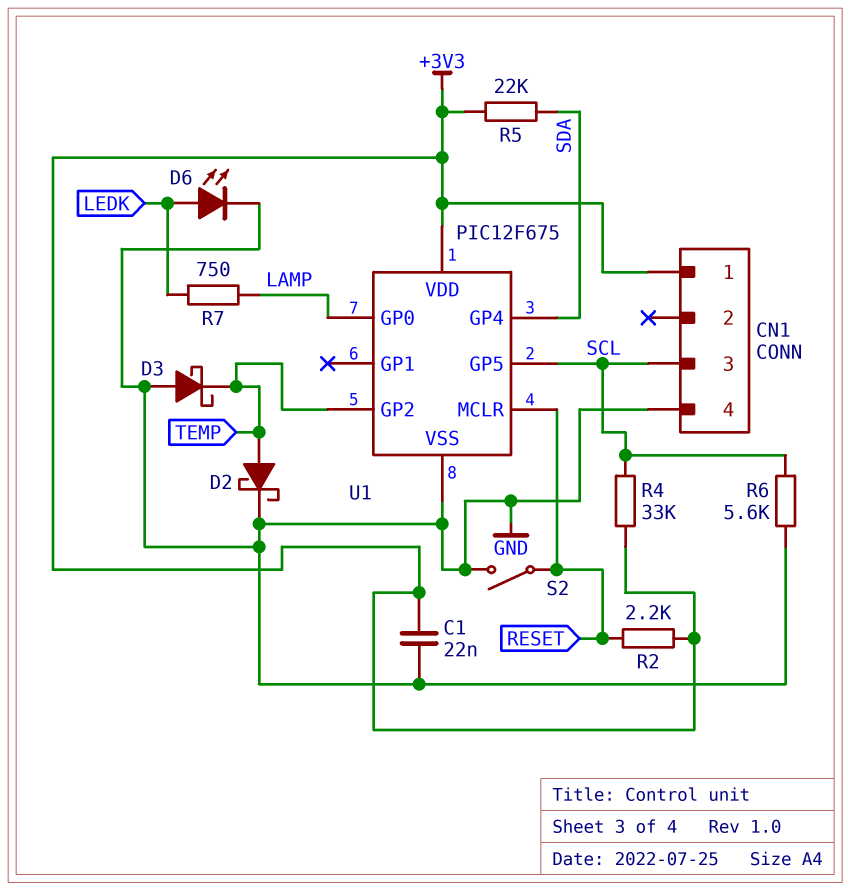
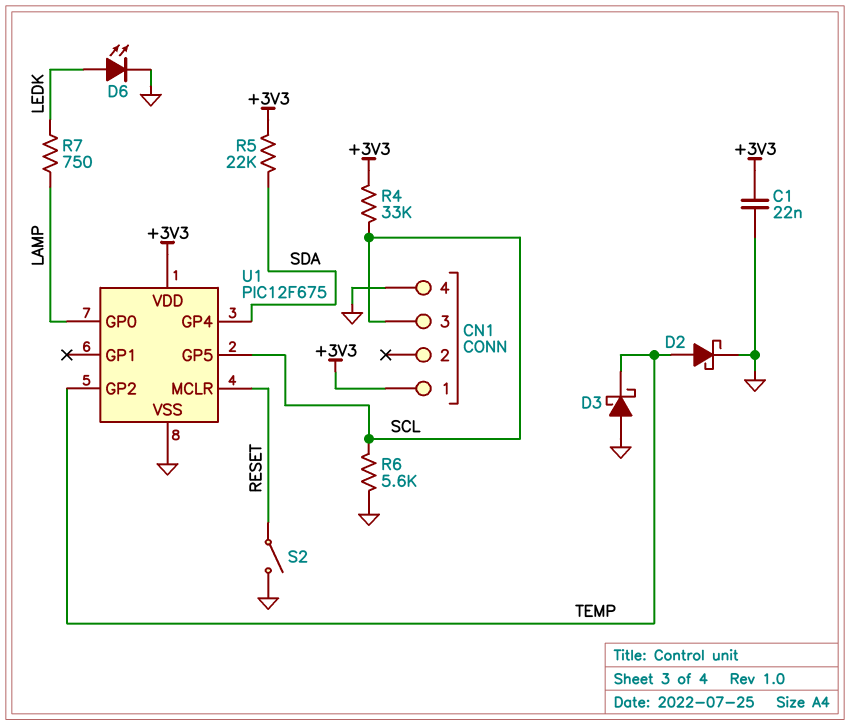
R2: 2.2k (+3V3, RESET) -> none

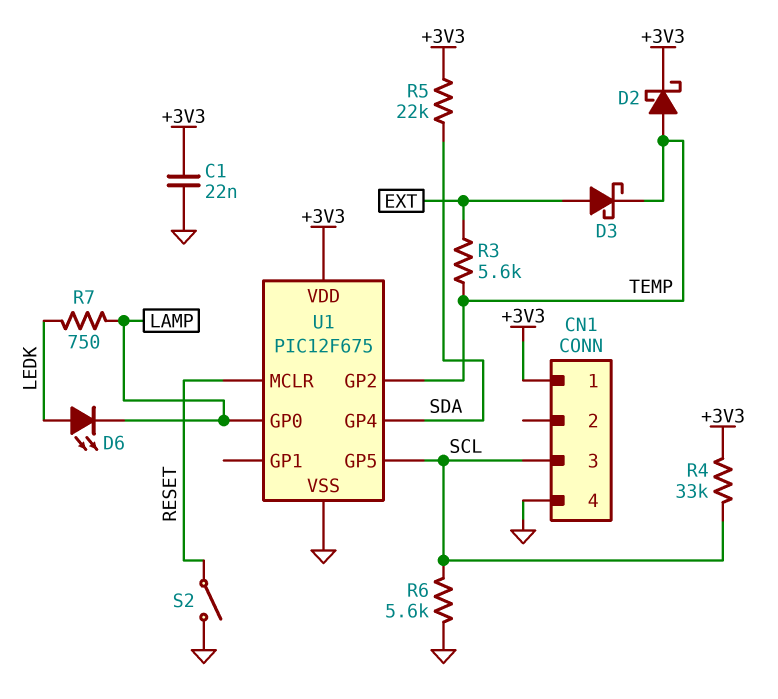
D2: schottky (A TEMP, K GND) -> schottky (A TEMP, K +3V3)
D3: schottky (A GND, K TEMP) -> schottky (A EXT, K TEMP)
D6: LED (A LEDK, K GND) -> LED (A LEDK, K LAMP)
R3: none -> 5.6k (EXT, TEMP)

